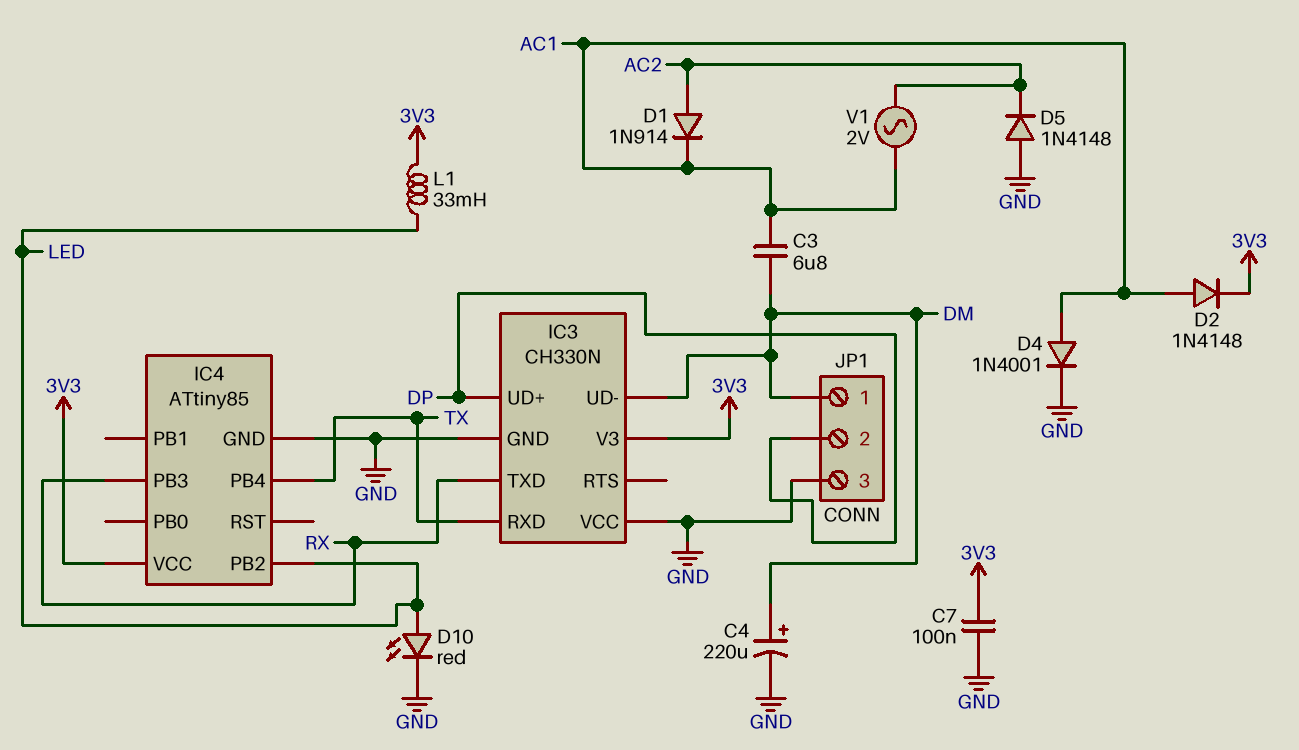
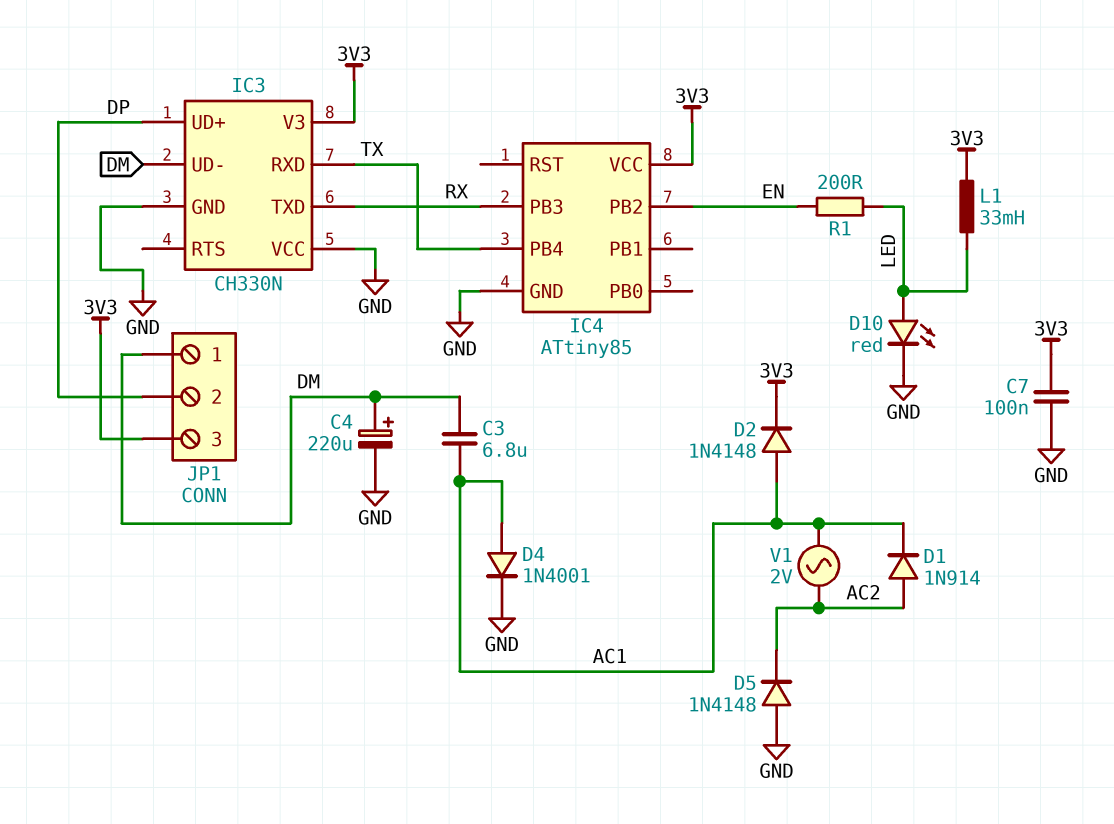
IC4 pin PB2: LED -> EN
JP1 pin 3: GND -> 3V3
R1: none -> 200 (EN, LED)

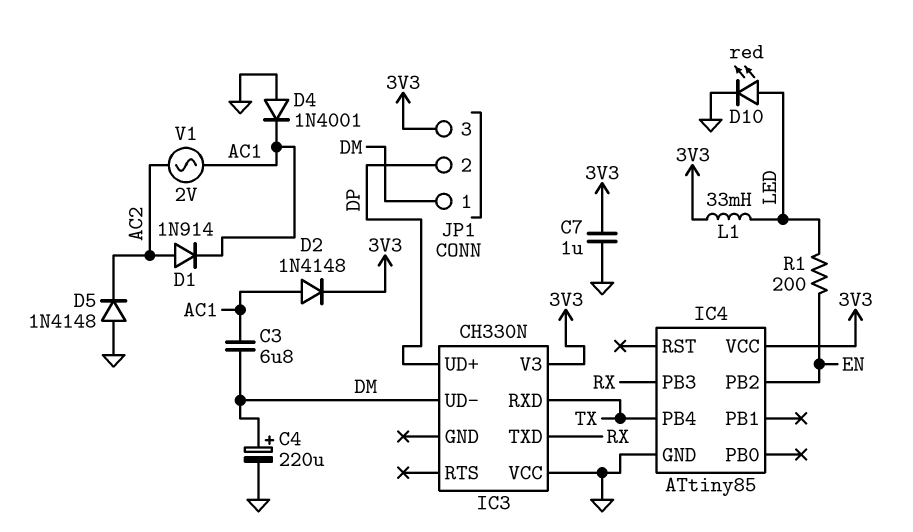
C7: 100nF (3V3, GND) -> 1uF (3V3, GND)
D4: diode 1N4001 (A AC1, K GND) -> diode 1N4001 (A GND, K AC1)
IC3 pin GND: GND -> none

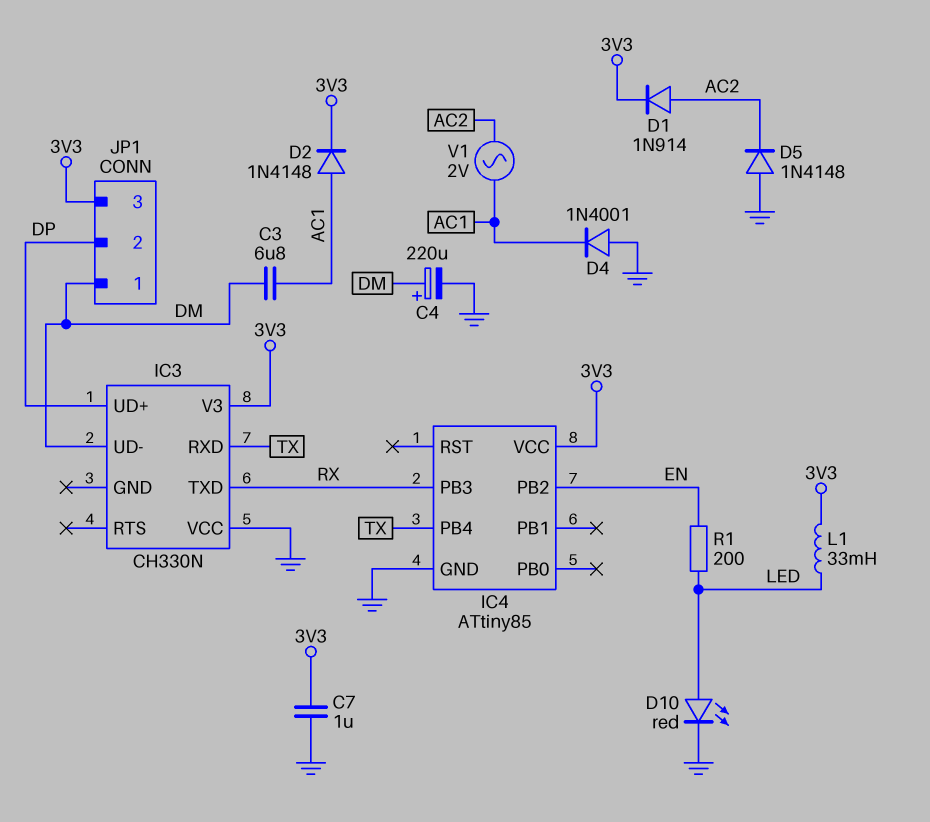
D1: diode 1N914 (A AC2, K AC1) -> diode 1N914 (A AC2, K 3V3)

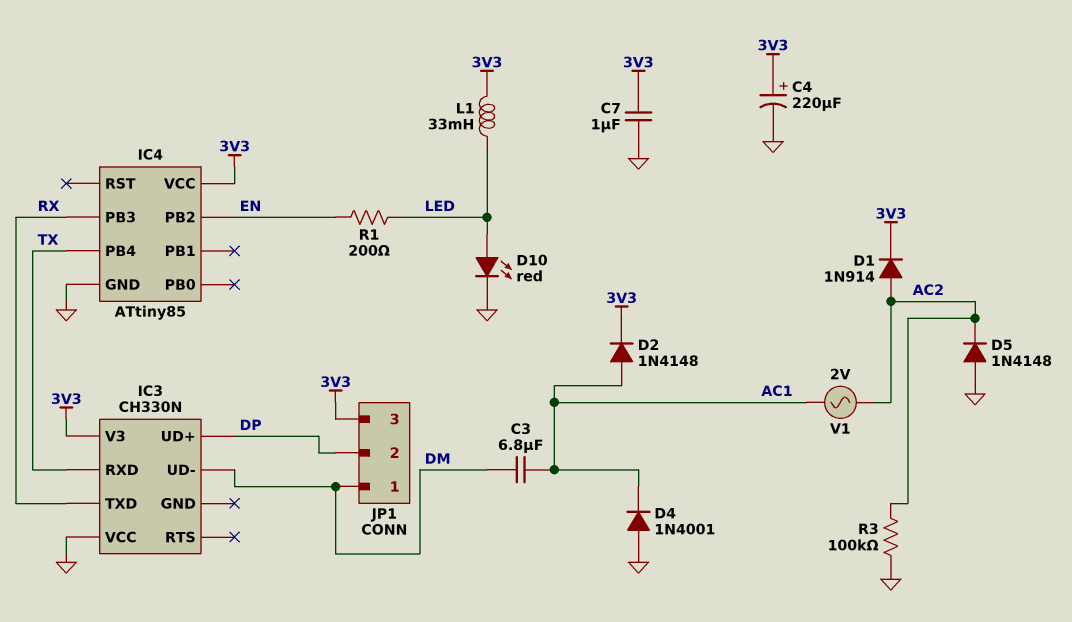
C4: 220uF (plus DM, minus GND) -> 220uF (plus 3V3, minus GND)
R3: none -> 100k (AC2, GND)

